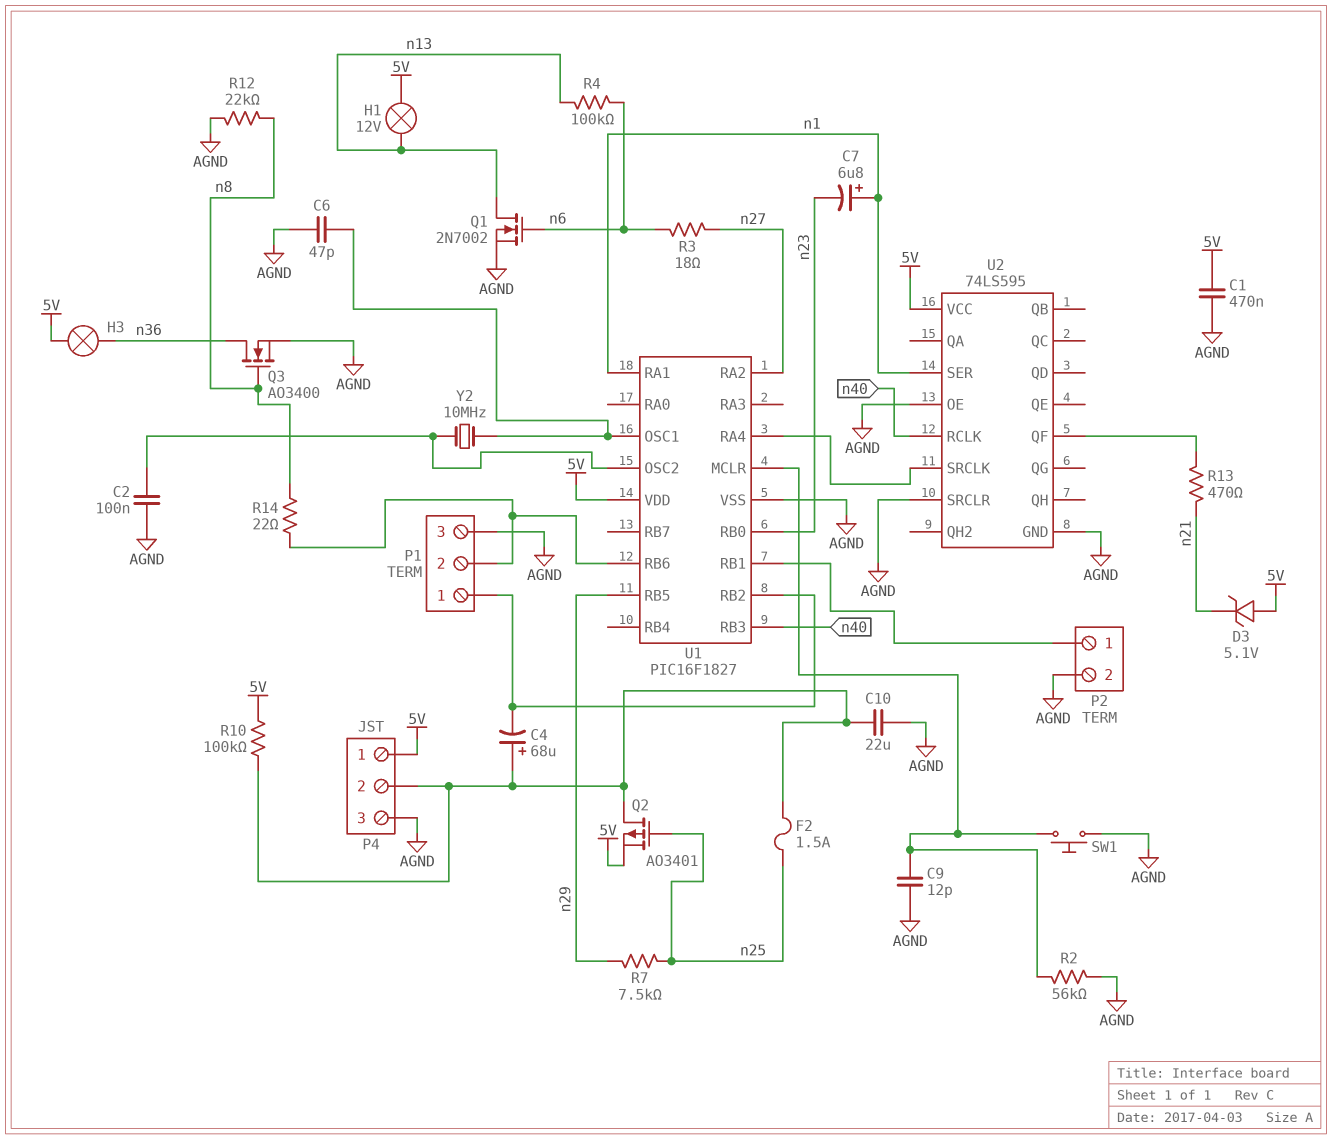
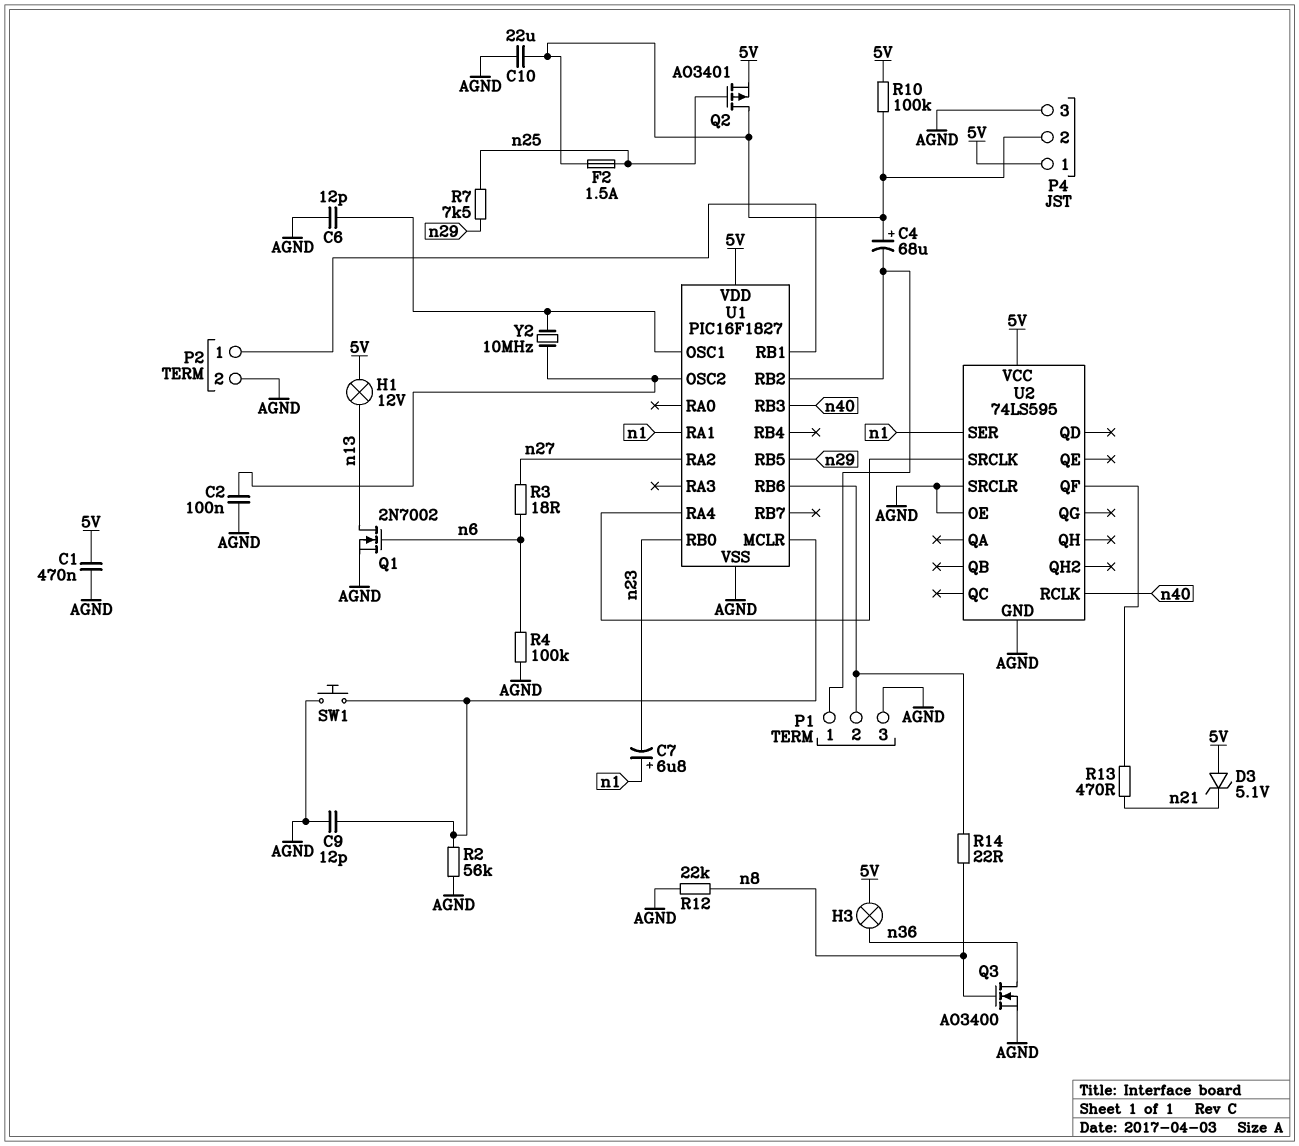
C6: 47pF (AGND, U1/OSC1) -> 12pF (AGND, U1/OSC1)
R4: 100k (n6, n13) -> 100k (AGND, n6)

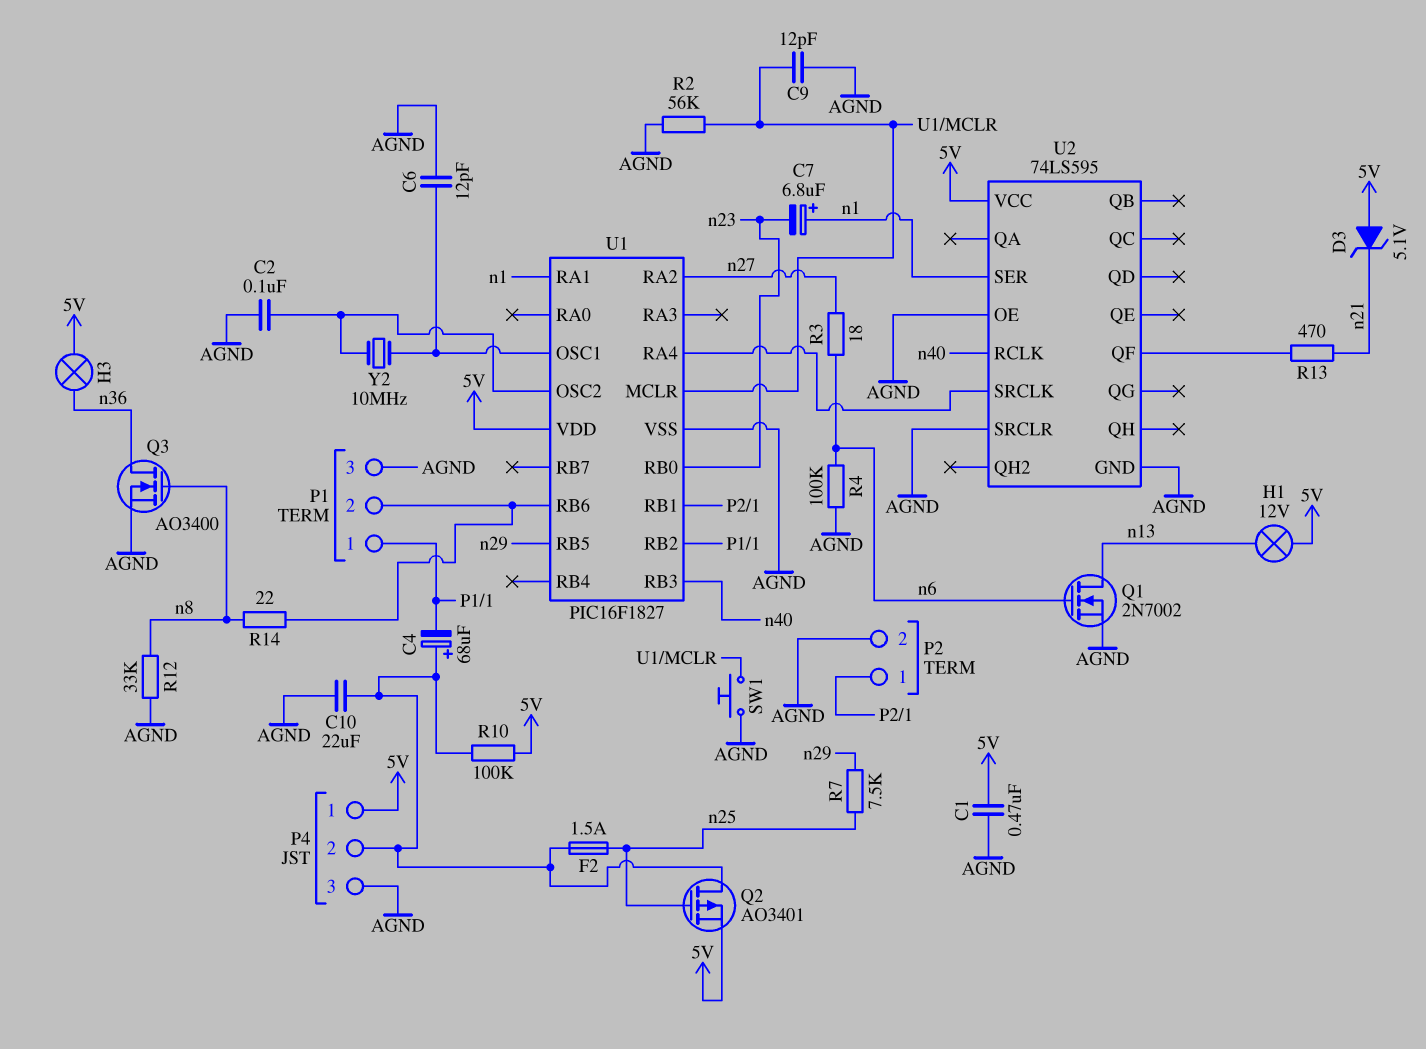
R12: 22k (AGND, n8) -> 33k (AGND, n8)

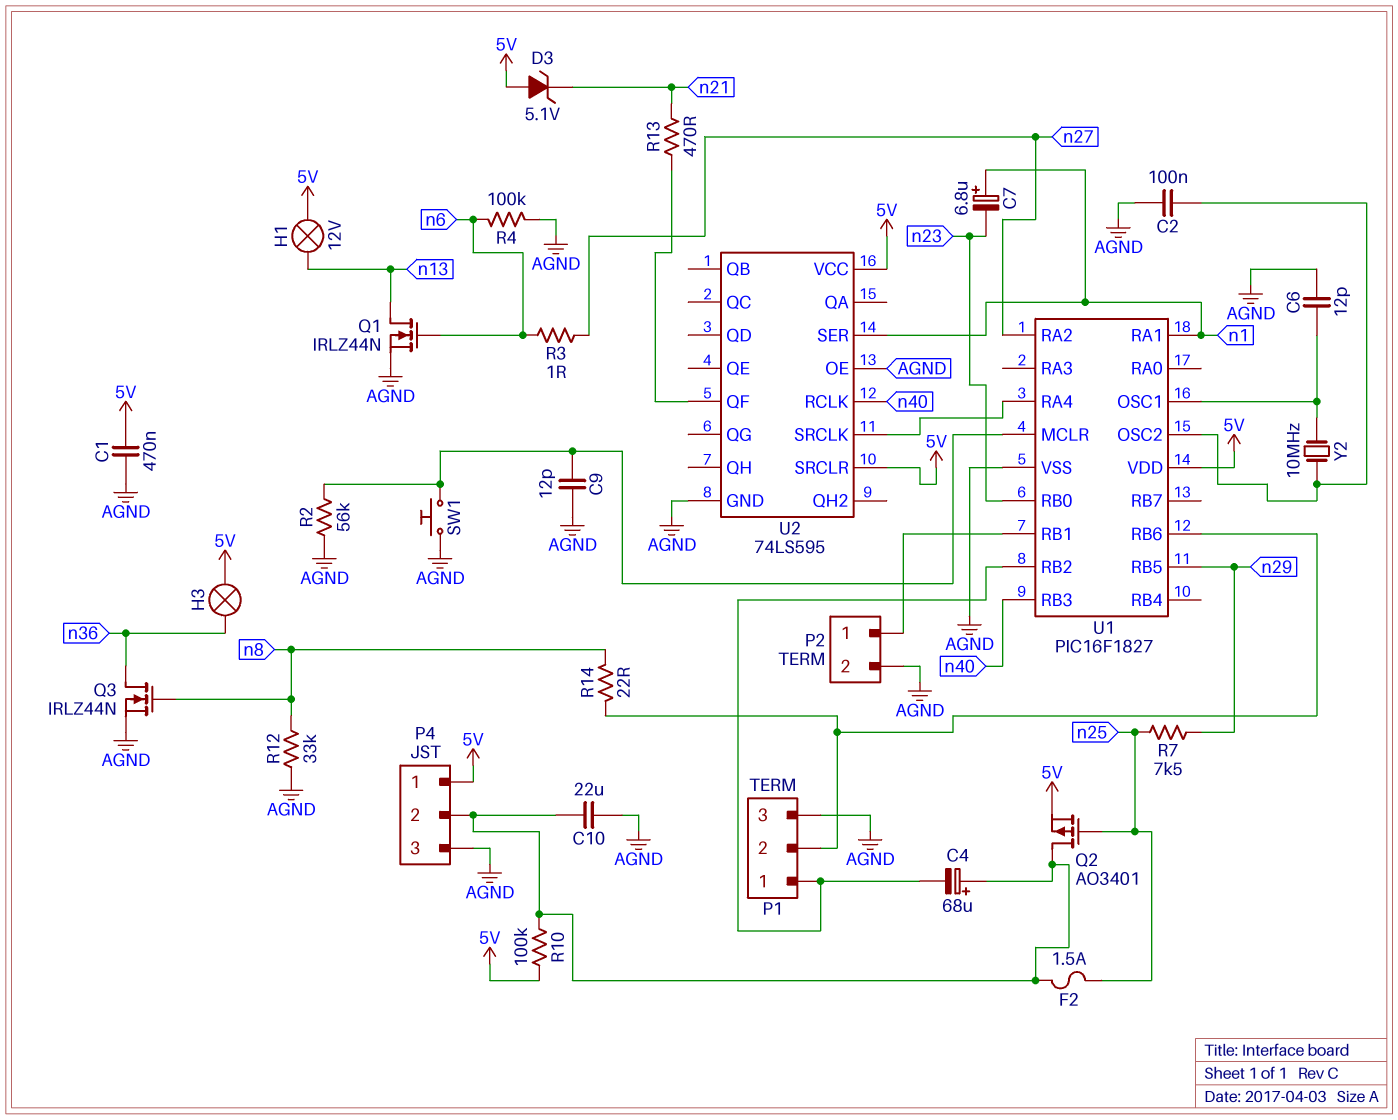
Q1: NMOS 2N7002 (G n6, D n13, S AGND) -> NMOS IRLZ44N (G n6, D n13, S AGND)
Q3: NMOS AO3400 (G n8, D n36, S AGND) -> NMOS IRLZ44N (G n8, D n36, S AGND)
R3: 18 (n6, n27) -> 1 (n6, n27)
U2 pin SRCLR: AGND -> 5V

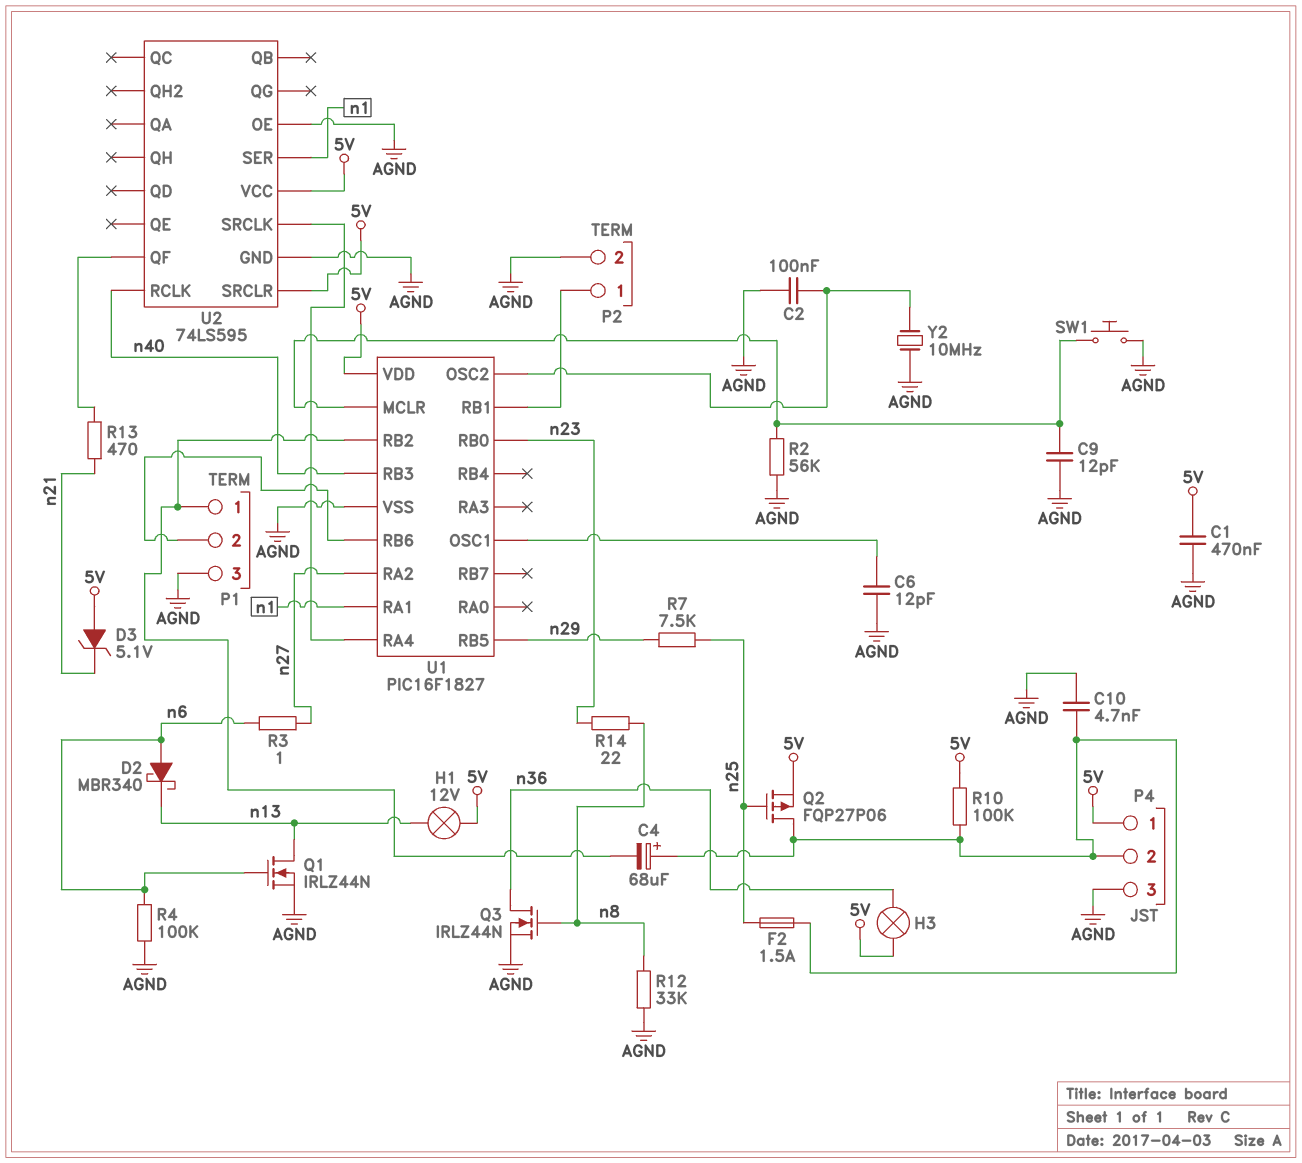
C7: 6.8uF (plus n1, minus n23) -> none
C10: 22uF (AGND, P4/2) -> 4.7nF (AGND, P4/2)
D2: none -> schottky MBR340 (A n6, K n13)
Q2: PMOS AO3401 (G n25, D P4/2, S 5V) -> PMOS FQP27P06 (G n25, D P4/2, S 5V)
R14: 22 (P1/2, n8) -> 22 (n8, n23)
Y2: 10MHz (U1/OSC1, U1/OSC2) -> 10MHz (AGND, U1/OSC2)

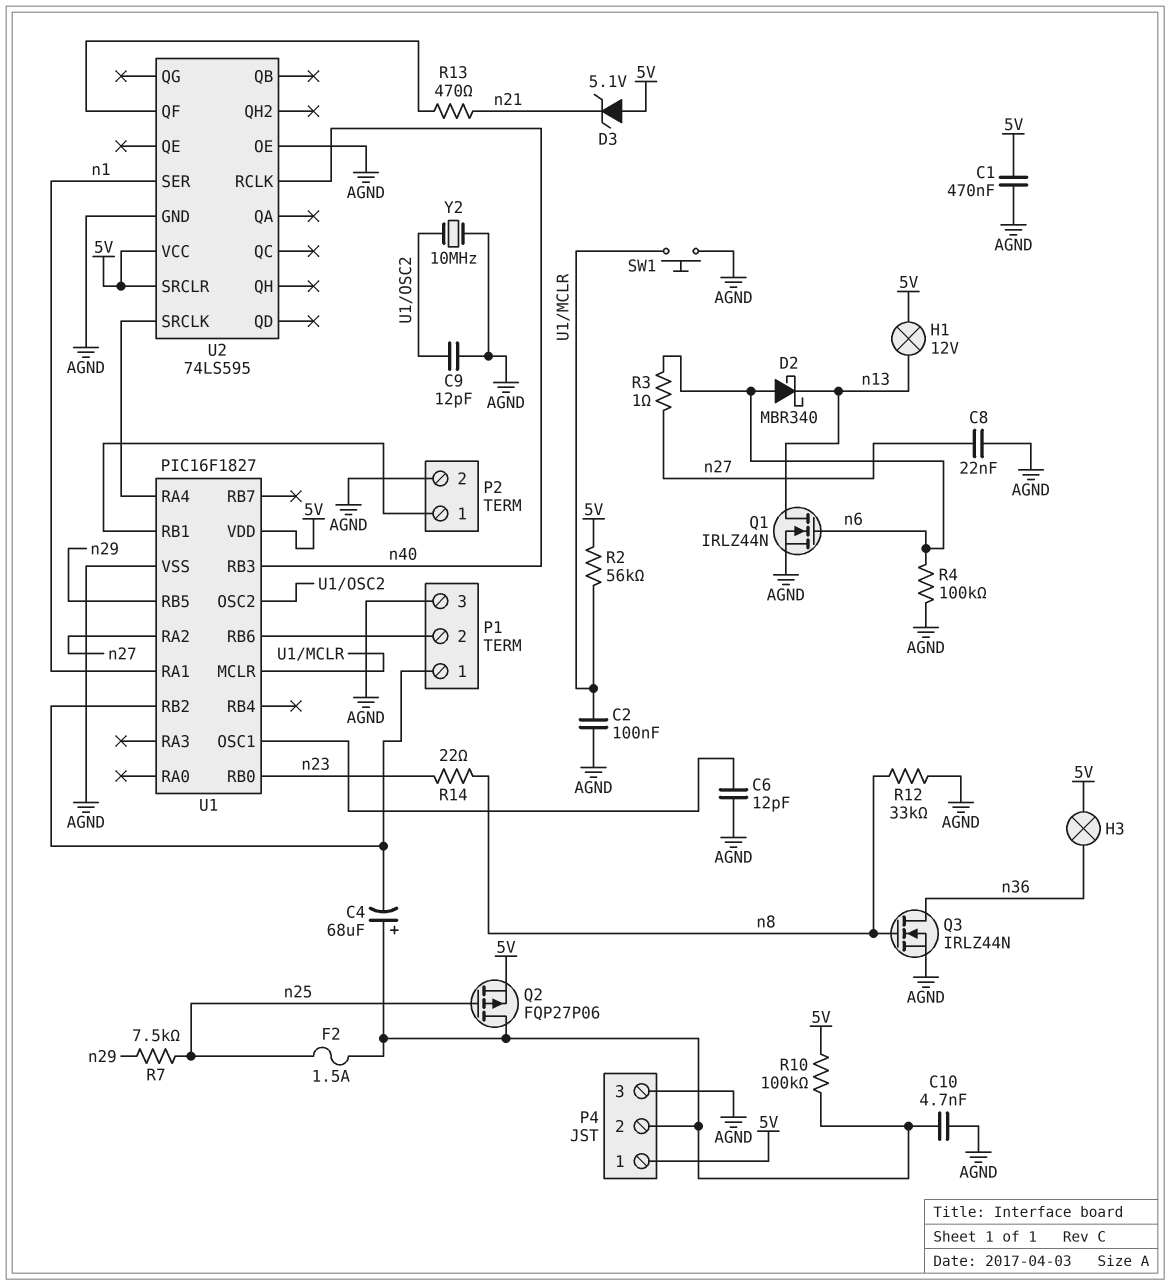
C2: 100nF (AGND, U1/OSC2) -> 100nF (AGND, U1/MCLR)
C8: none -> 22nF (AGND, n27)
C9: 12pF (AGND, U1/MCLR) -> 12pF (AGND, U1/OSC2)
R2: 56k (AGND, U1/MCLR) -> 56k (5V, U1/MCLR)

